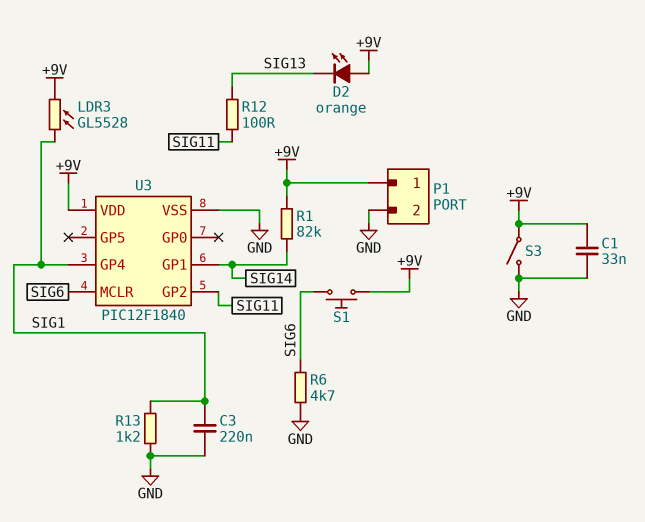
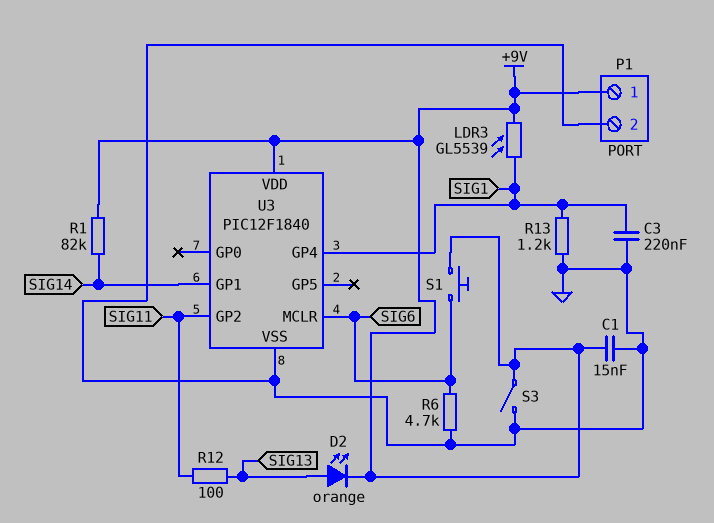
C1: 33nF (+9V, GND) -> 15nF (+9V, GND)
D2: LED orange (A +9V, K SIG13) -> LED orange (A SIG13, K +9V)
LDR3: GL5528 (+9V, SIG1) -> GL5539 (+9V, SIG1)

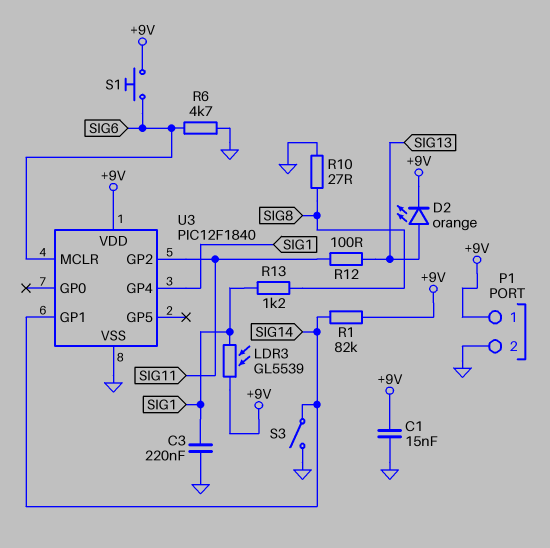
R10: none -> 27 (GND, SIG8)
R13: 1.2k (GND, SIG1) -> 1.2k (SIG1, SIG8)
S3: switch (+9V, GND) -> switch (GND, SIG14)

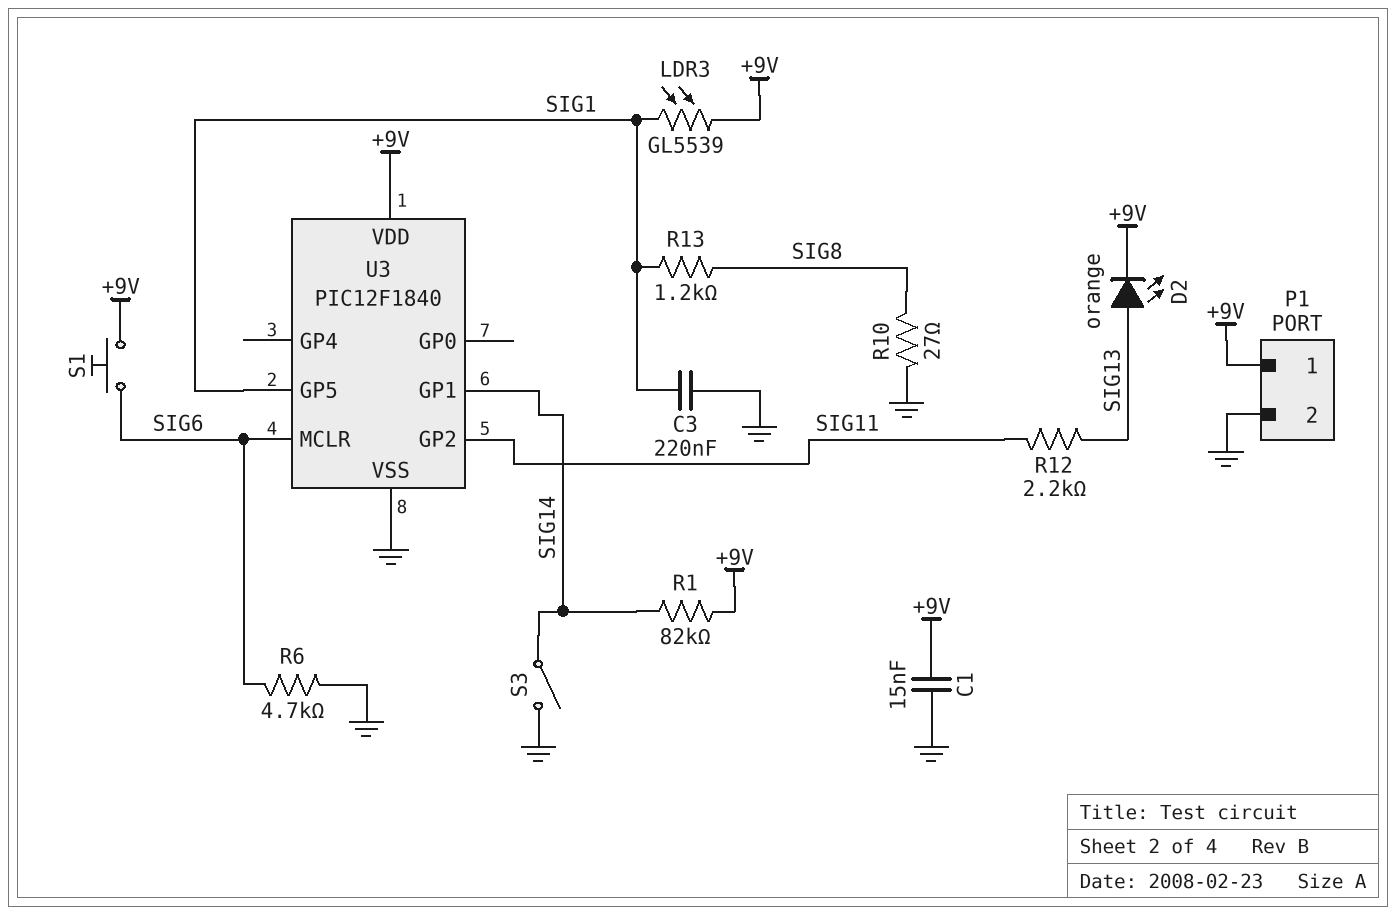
R12: 100 (SIG11, SIG13) -> 2.2k (SIG11, SIG13)
U3 pin GP4: SIG1 -> none
U3 pin GP5: none -> SIG1

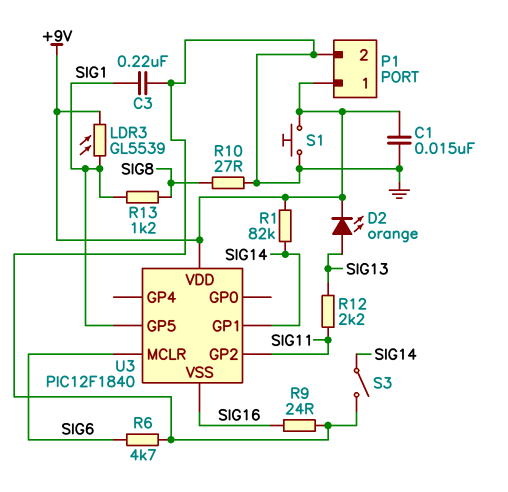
R9: none -> 24 (GND, SIG16)
S1: button (+9V, SIG6) -> button (+9V, GND)
U3 pin VSS: GND -> SIG16

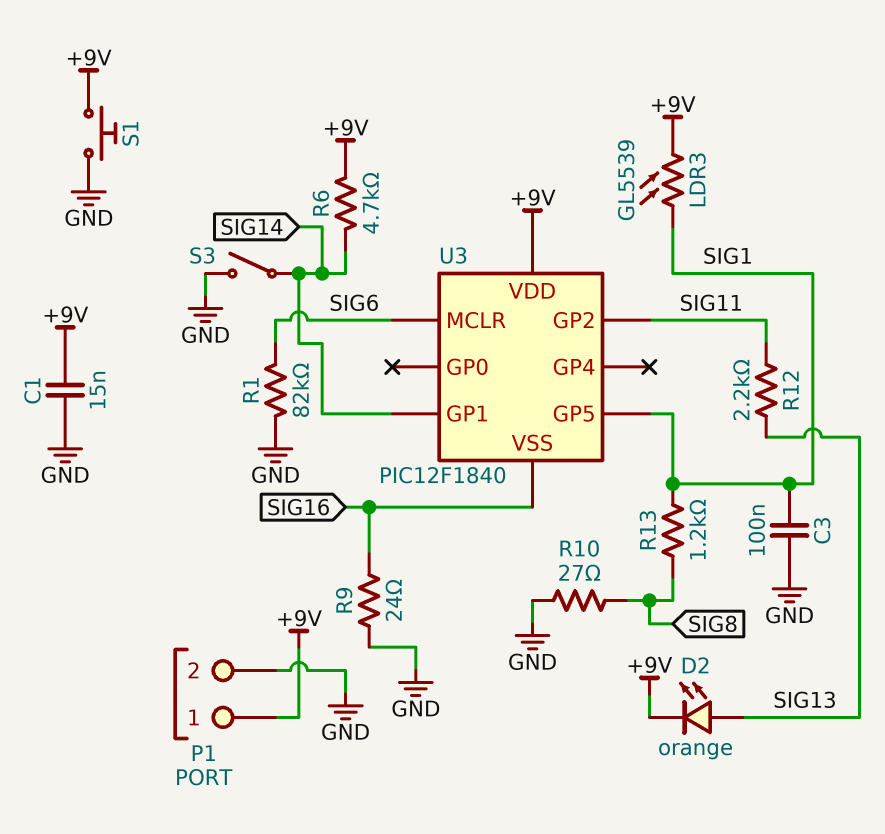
C3: 220nF (GND, SIG1) -> 100nF (GND, SIG1)
R1: 82k (+9V, SIG14) -> 82k (GND, SIG6)
R6: 4.7k (GND, SIG6) -> 4.7k (+9V, SIG14)

